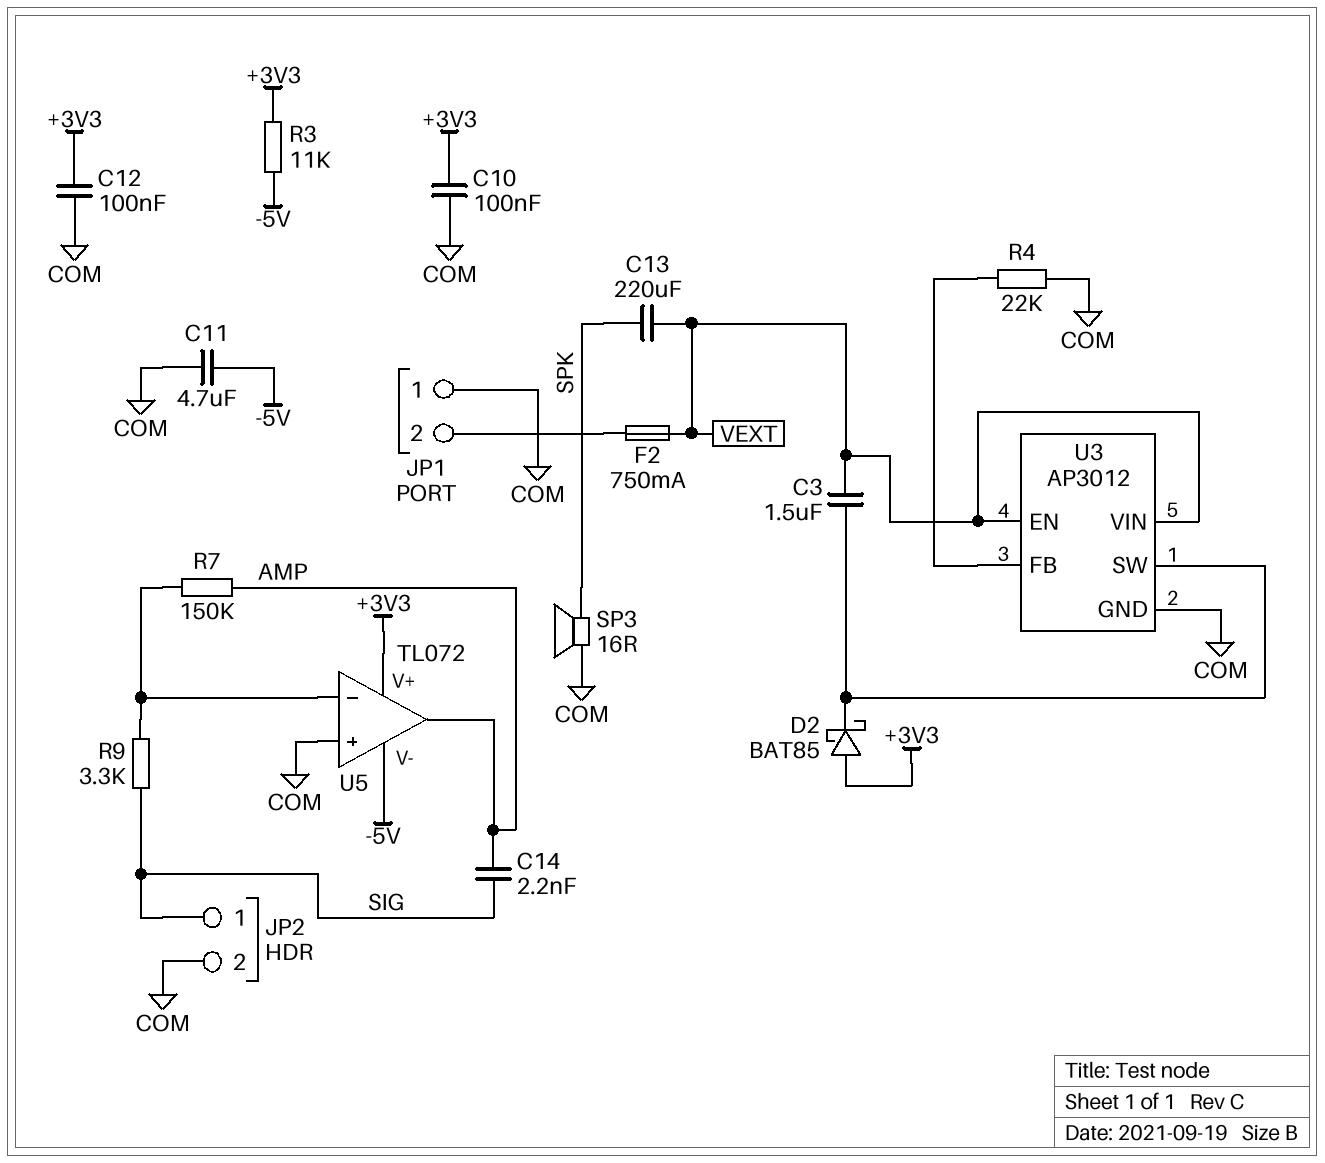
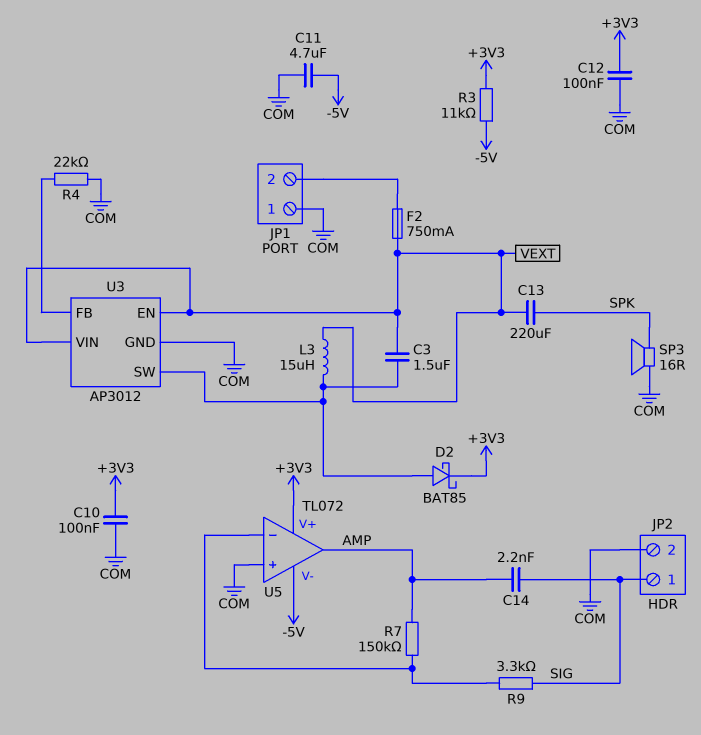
D2: schottky BAT85 (A +3V3, K U3/SW) -> schottky BAT85 (A U3/SW, K +3V3)
L3: none -> 15uH (U3/SW, VEXT)

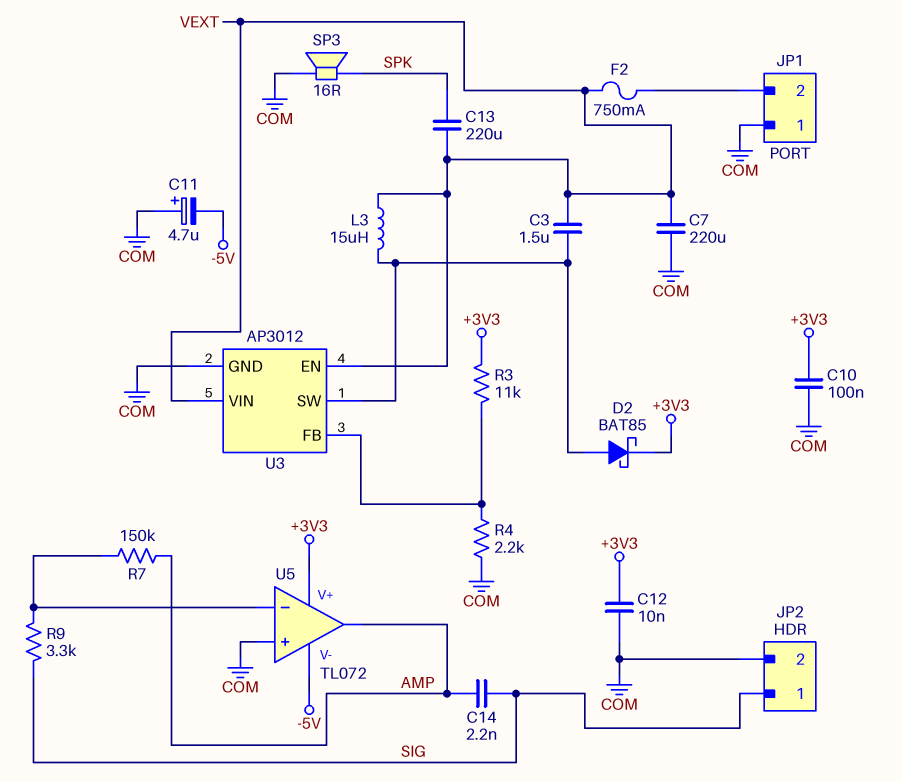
C7: none -> 220uF (COM, VEXT)
C11: 4.7uF (-5V, COM) -> 4.7uF (plus COM, minus -5V)
C12: 100nF (+3V3, COM) -> 10nF (+3V3, COM)
R3: 11k (+3V3, -5V) -> 11k (+3V3, U3/FB)
R4: 22k (COM, U3/FB) -> 2.2k (COM, U3/FB)

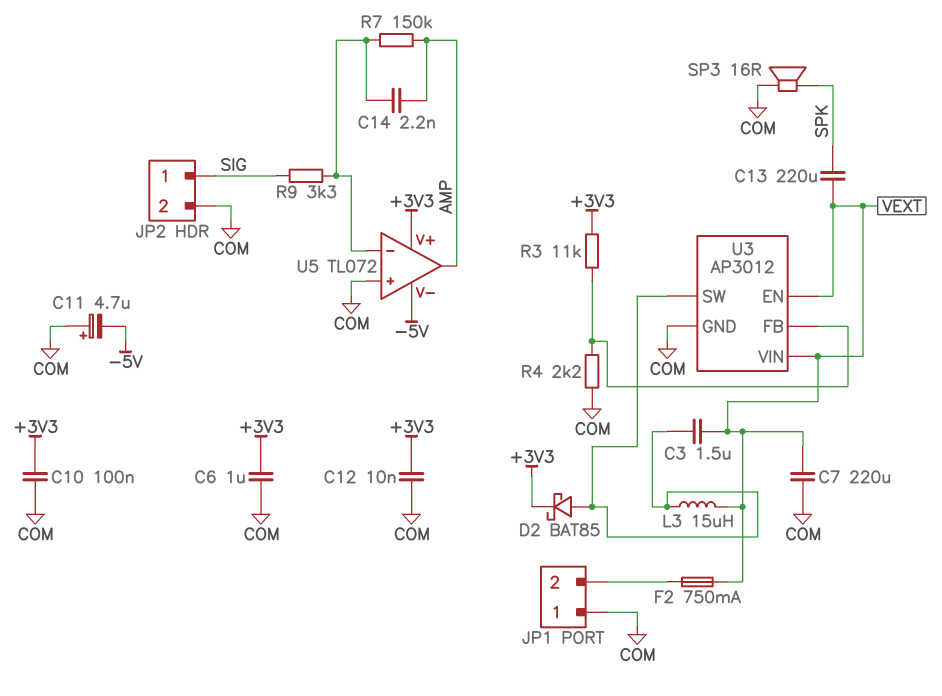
C6: none -> 1uF (+3V3, COM)
C14: 2.2nF (AMP, SIG) -> 2.2nF (AMP, U5/in-)

